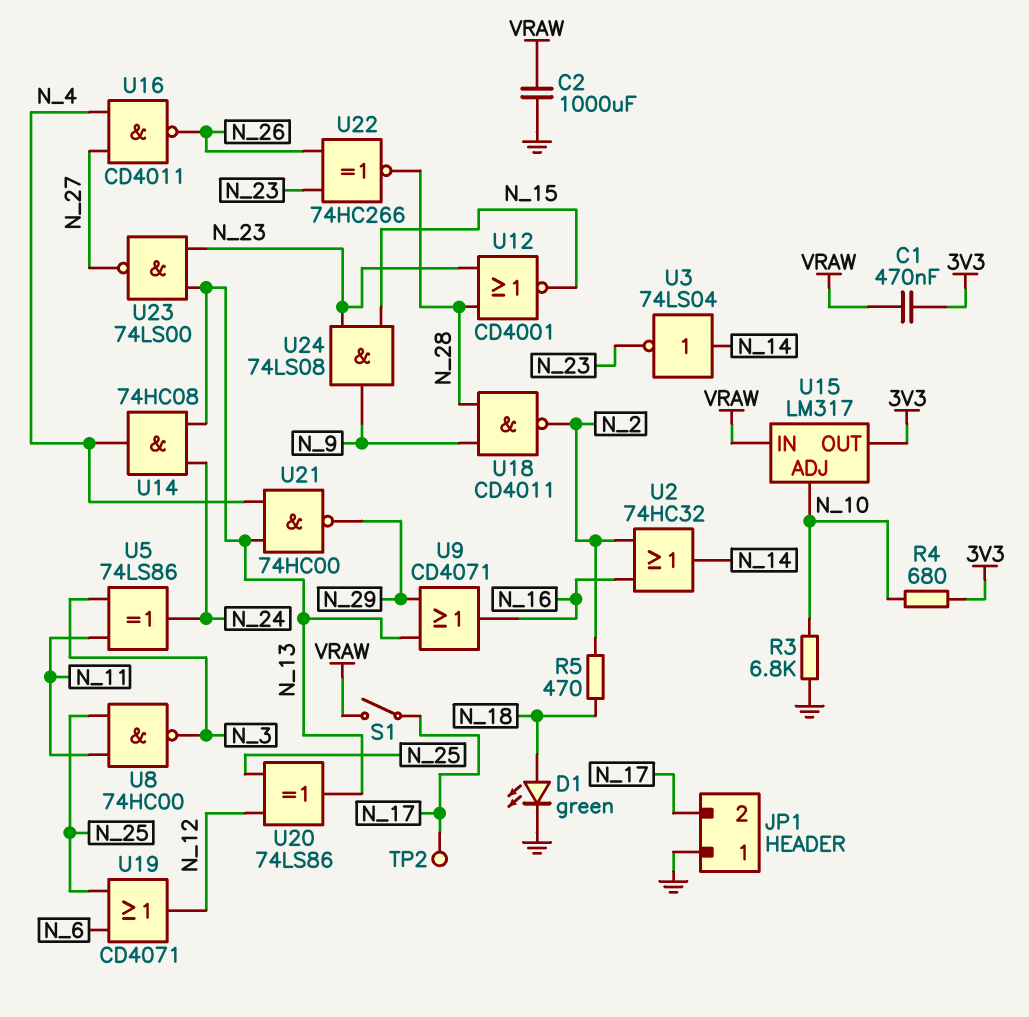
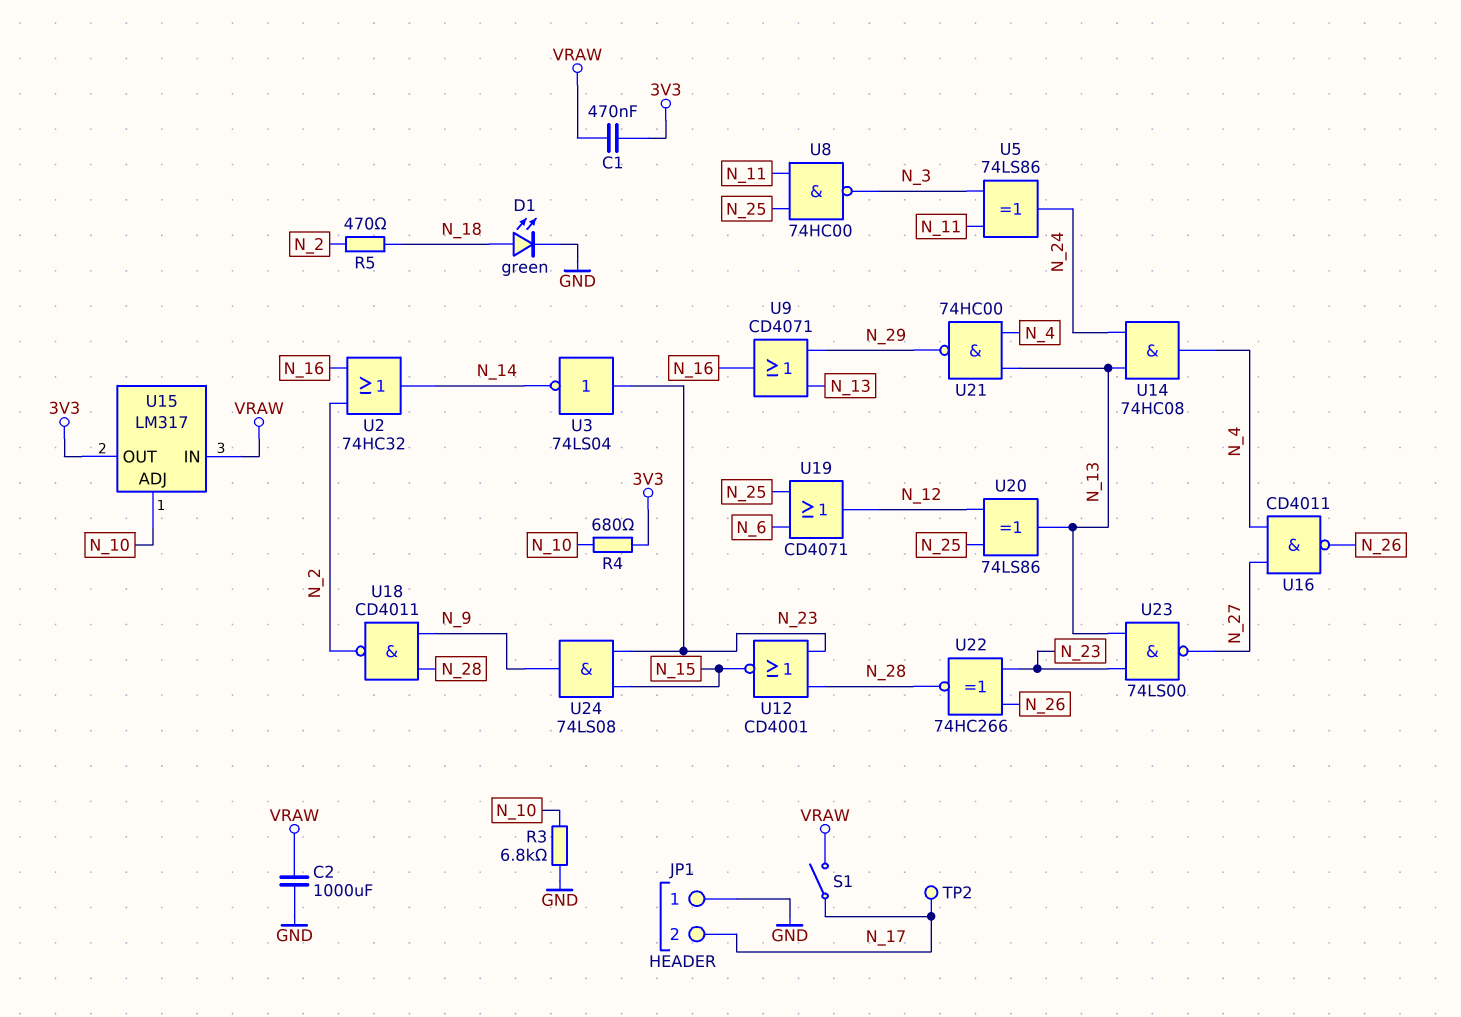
U3: NOT 74LS04 (in N_14, out N_23) -> NOT 74LS04 (in N_23, out N_14)

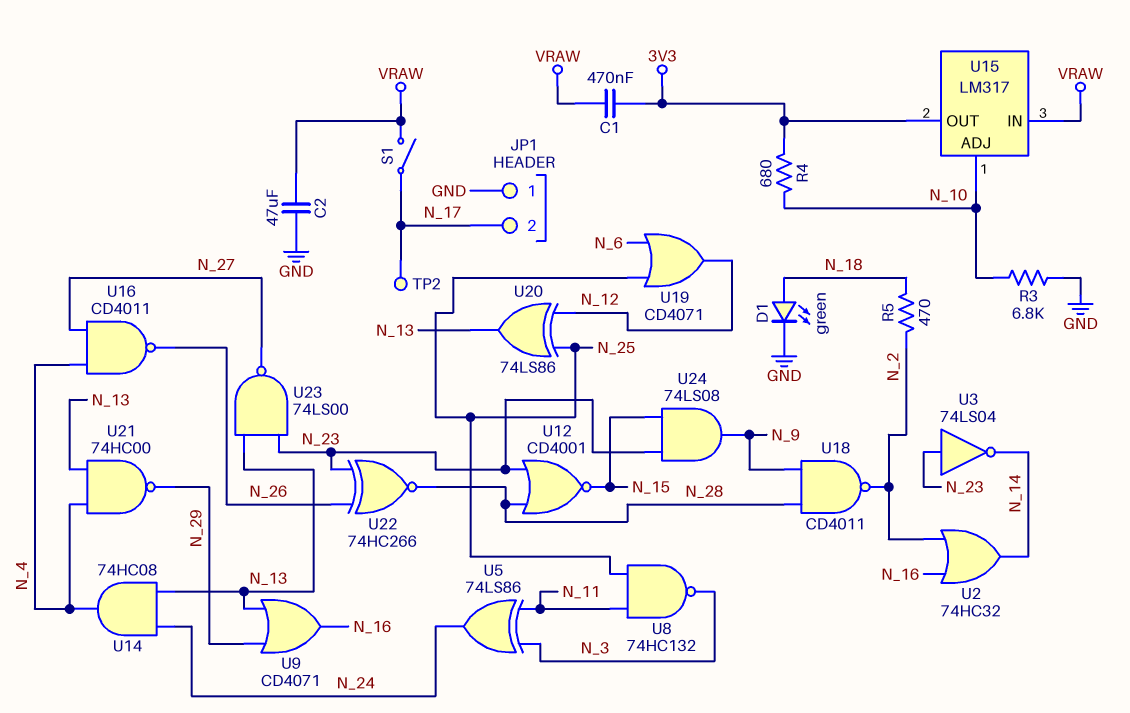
C2: 1000uF (GND, VRAW) -> 47uF (GND, VRAW)
U8: NAND 74HC00 (in N_11, in N_25, out N_3) -> NAND 74HC132 (in N_11, in N_25, out N_3)

